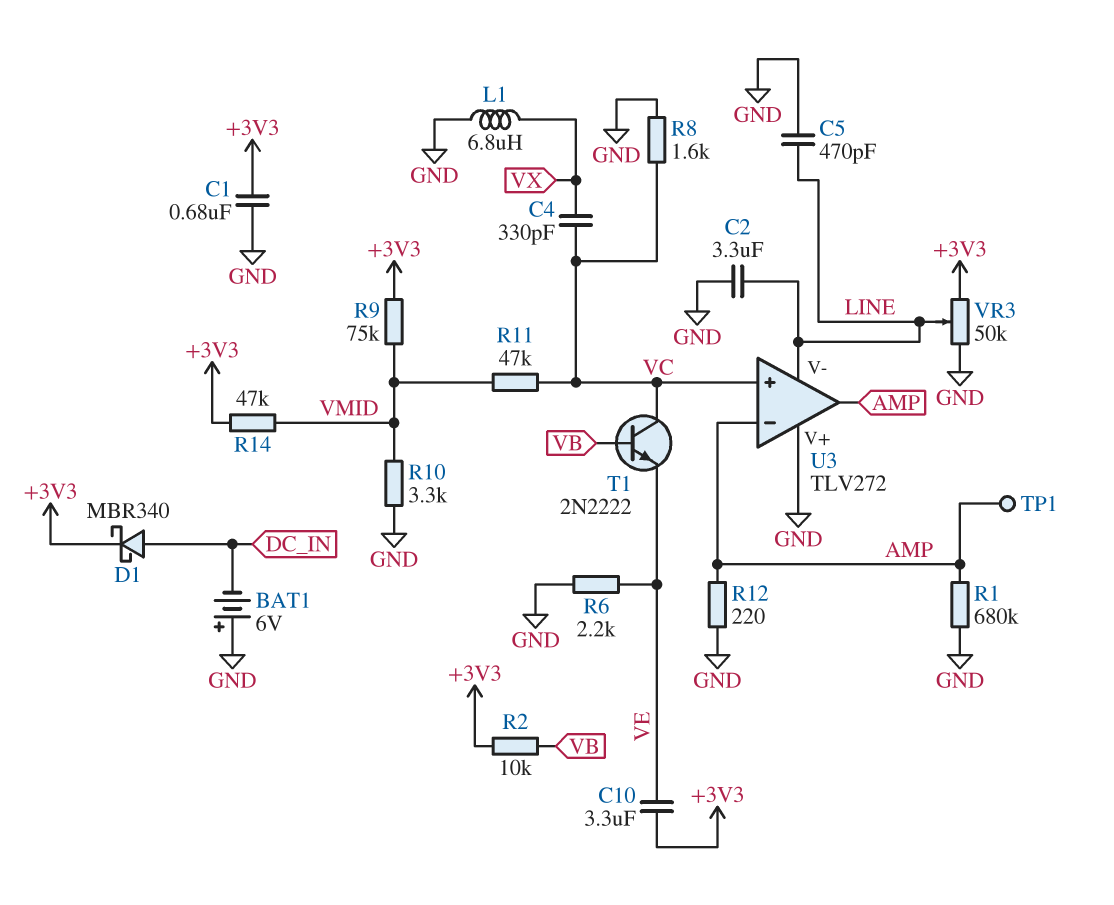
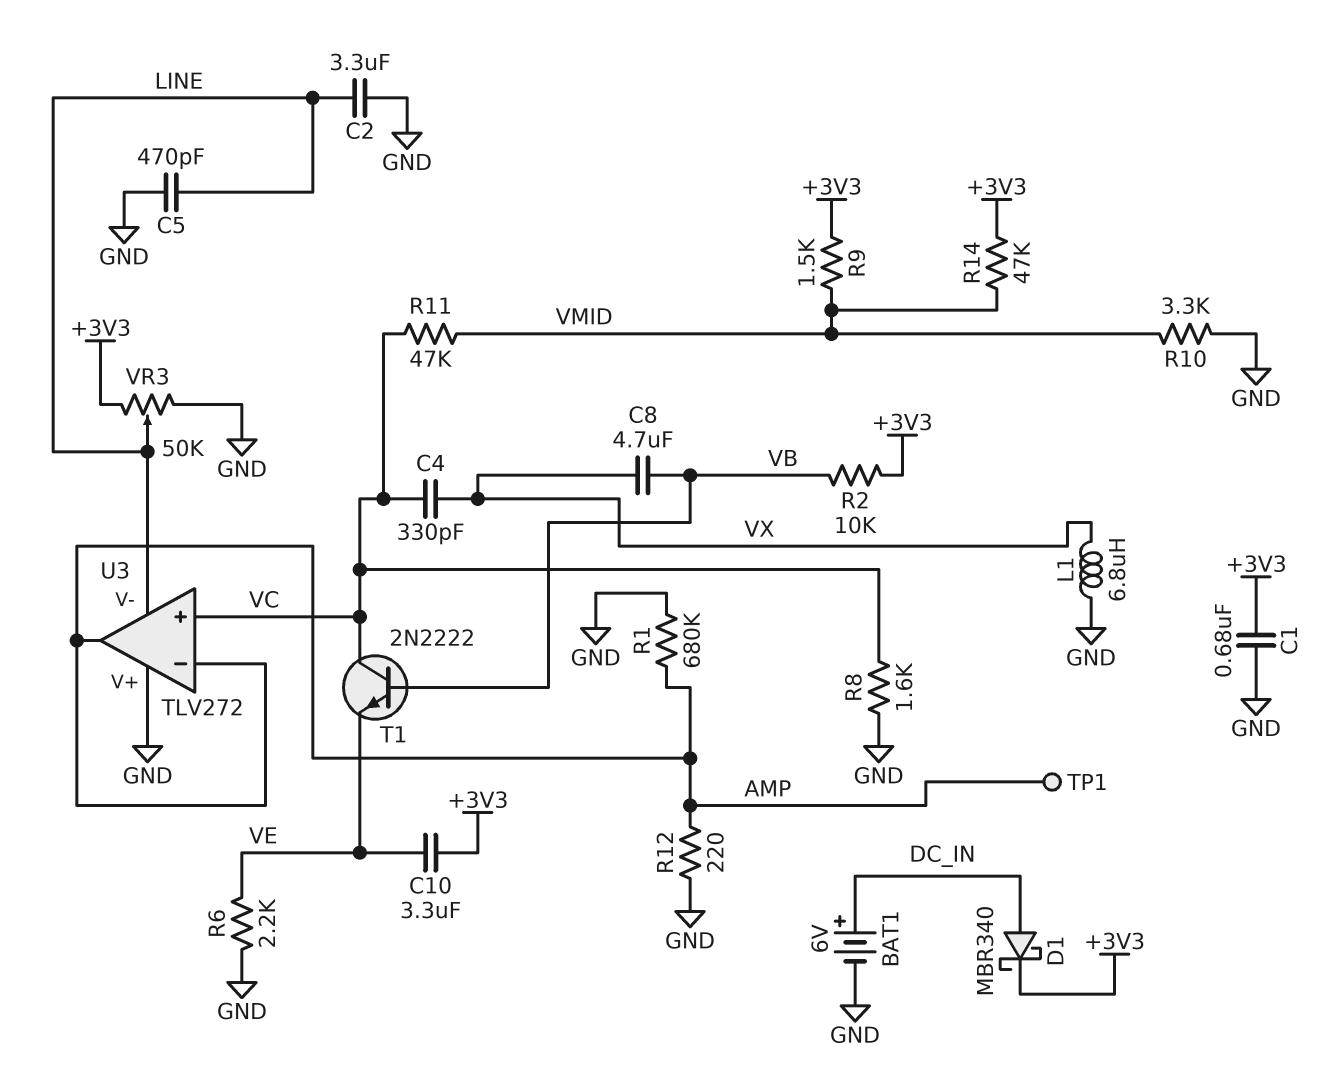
BAT1: 6V (plus GND, minus DC_IN) -> 6V (plus DC_IN, minus GND)
C8: none -> 4.7uF (VB, VX)
R9: 75k (+3V3, VMID) -> 1.5k (+3V3, VMID)

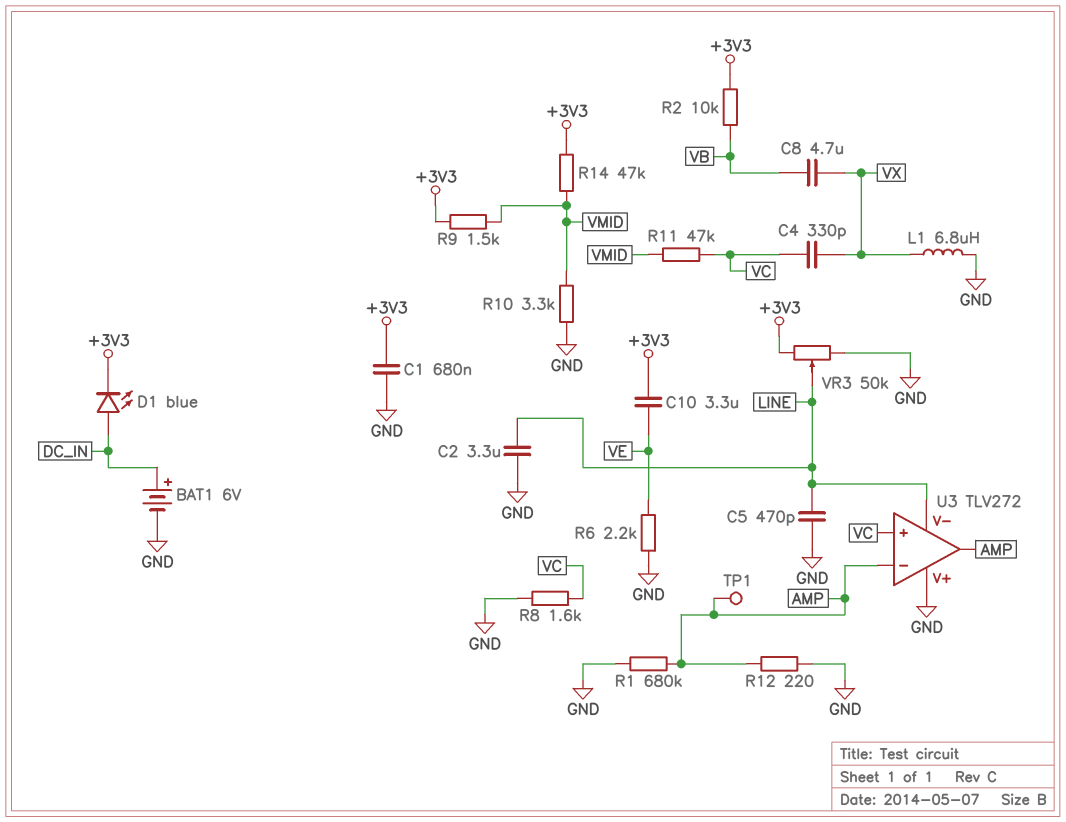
D1: schottky MBR340 (A DC_IN, K +3V3) -> LED blue (A DC_IN, K +3V3)
T1: NPN 2N2222 (B VB, C VC, E VE) -> none

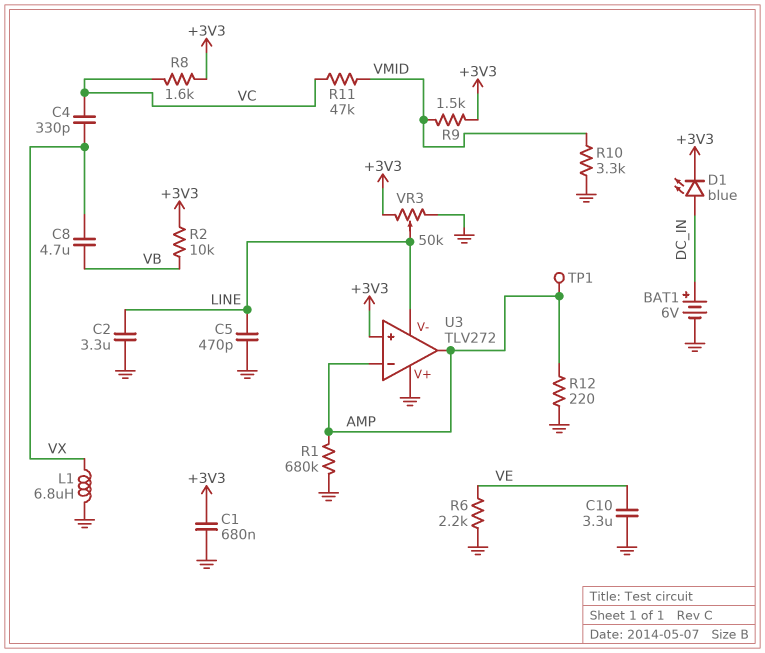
C10: 3.3uF (+3V3, VE) -> 3.3uF (GND, VE)
R8: 1.6k (GND, VC) -> 1.6k (+3V3, VC)
R14: 47k (+3V3, VMID) -> none
U3 pin in+: VC -> +3V3

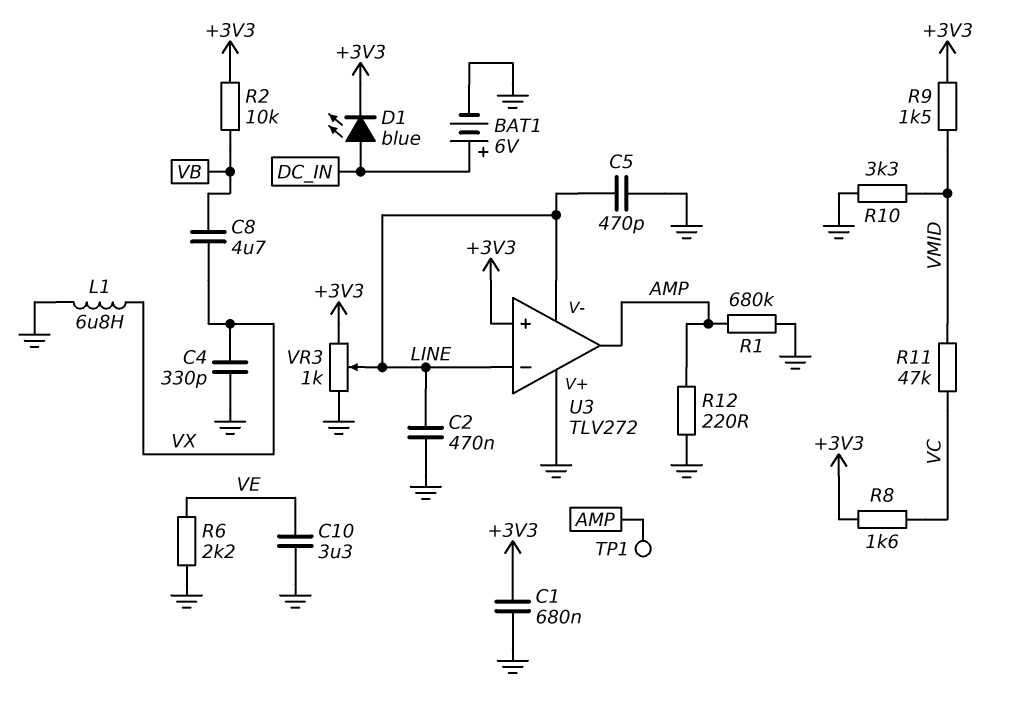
C2: 3.3uF (GND, LINE) -> 470nF (GND, LINE)
C4: 330pF (VC, VX) -> 330pF (GND, VX)
U3 pin in-: AMP -> LINE
VR3: 50k (+3V3, GND, wiper LINE) -> 1k (+3V3, GND, wiper LINE)

